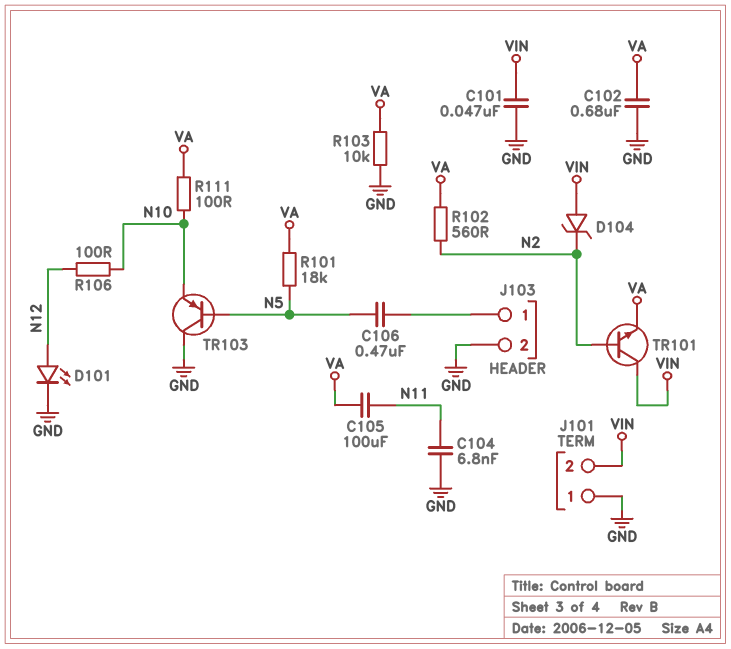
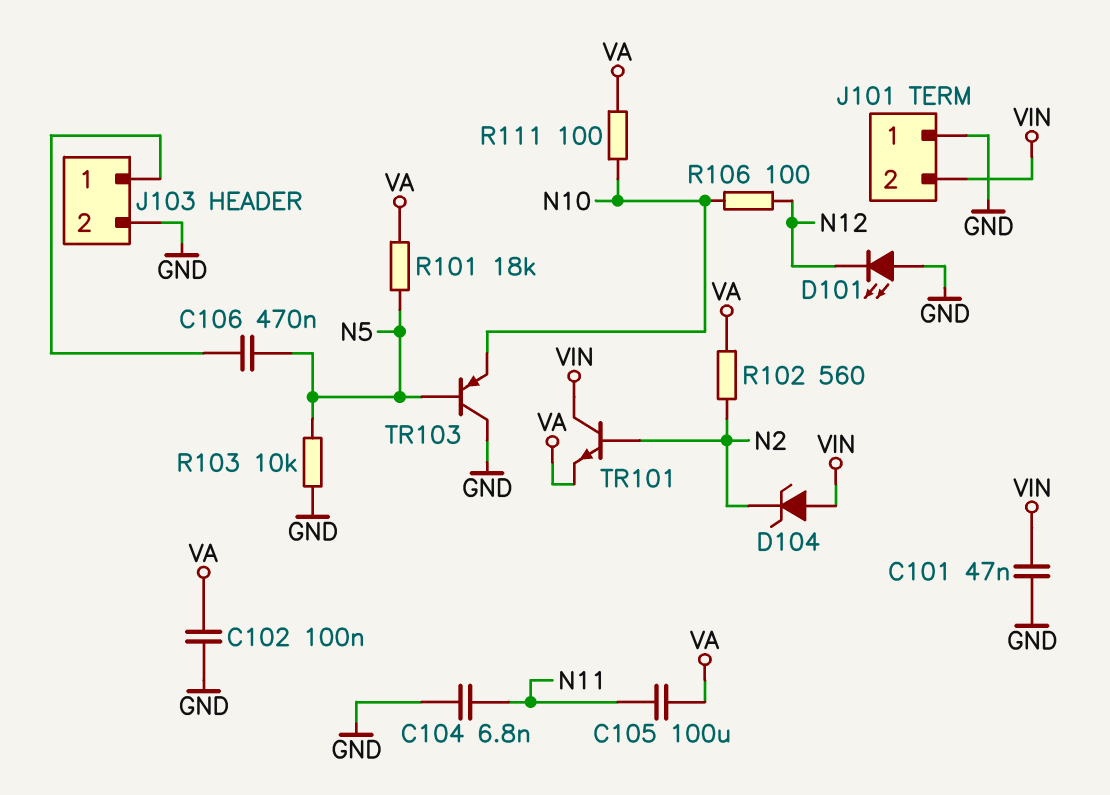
C102: 680nF (GND, VA) -> 100nF (GND, VA)
D101: LED (A N12, K GND) -> LED (A GND, K N12)
R103: 10k (GND, VA) -> 10k (GND, N5)

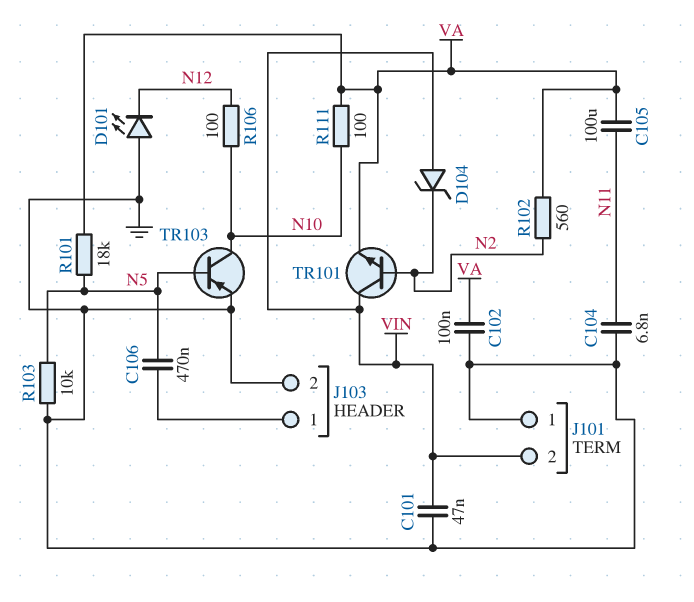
TR103: PNP (B N5, C GND, E N10) -> PNP (B N5, C N10, E GND)

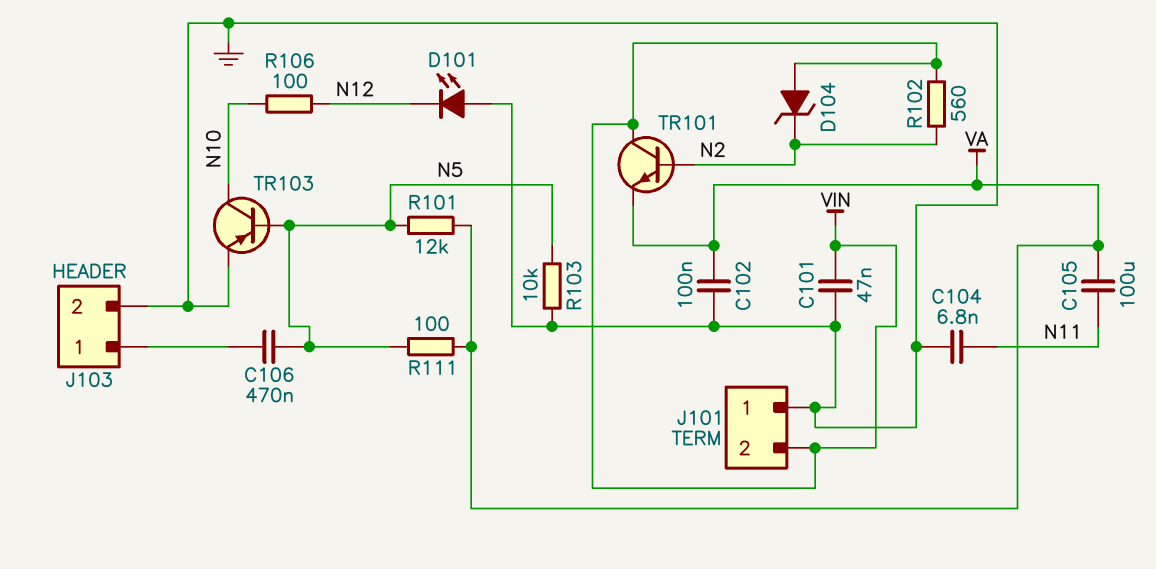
R101: 18k (N5, VA) -> 12k (N5, VA)
R102: 560 (N2, VA) -> 560 (N2, VIN)
R111: 100 (N10, VA) -> 100 (N5, VA)

